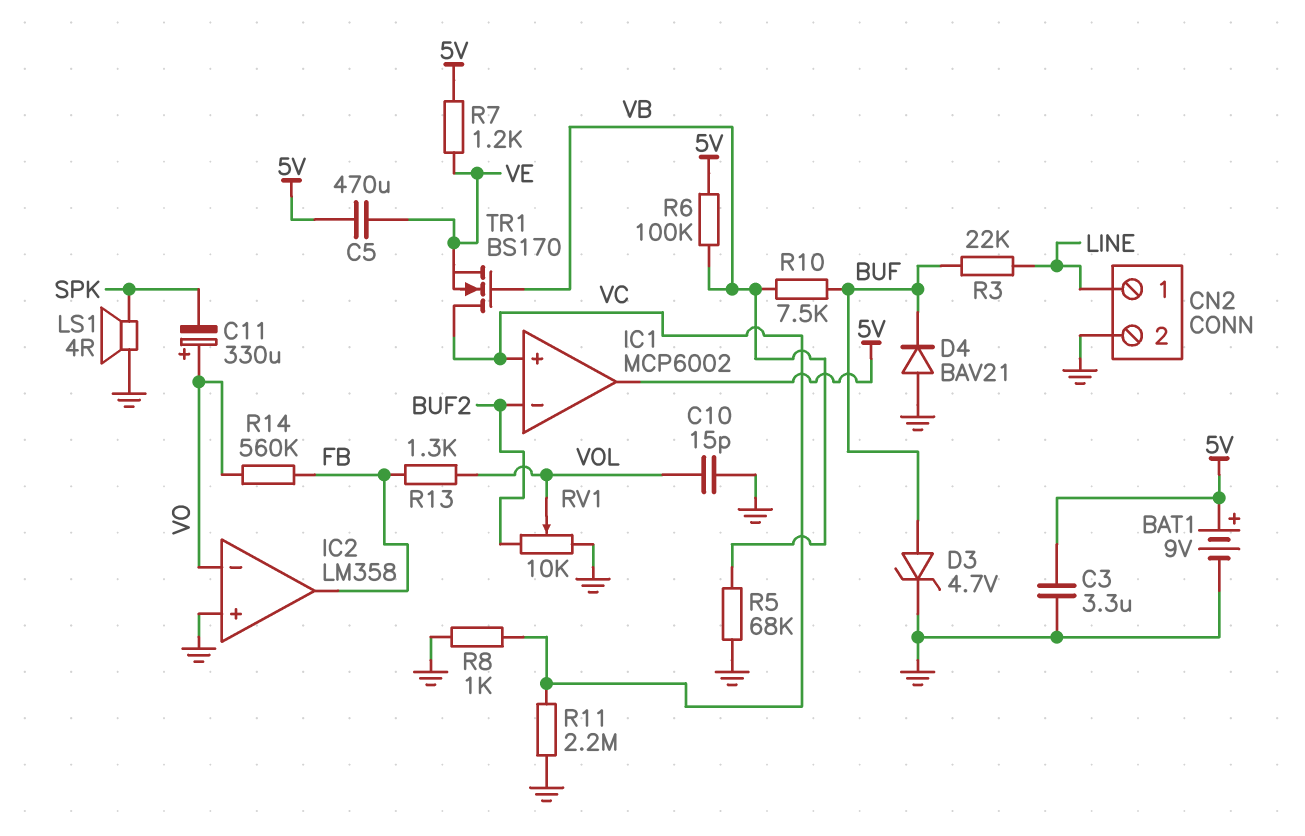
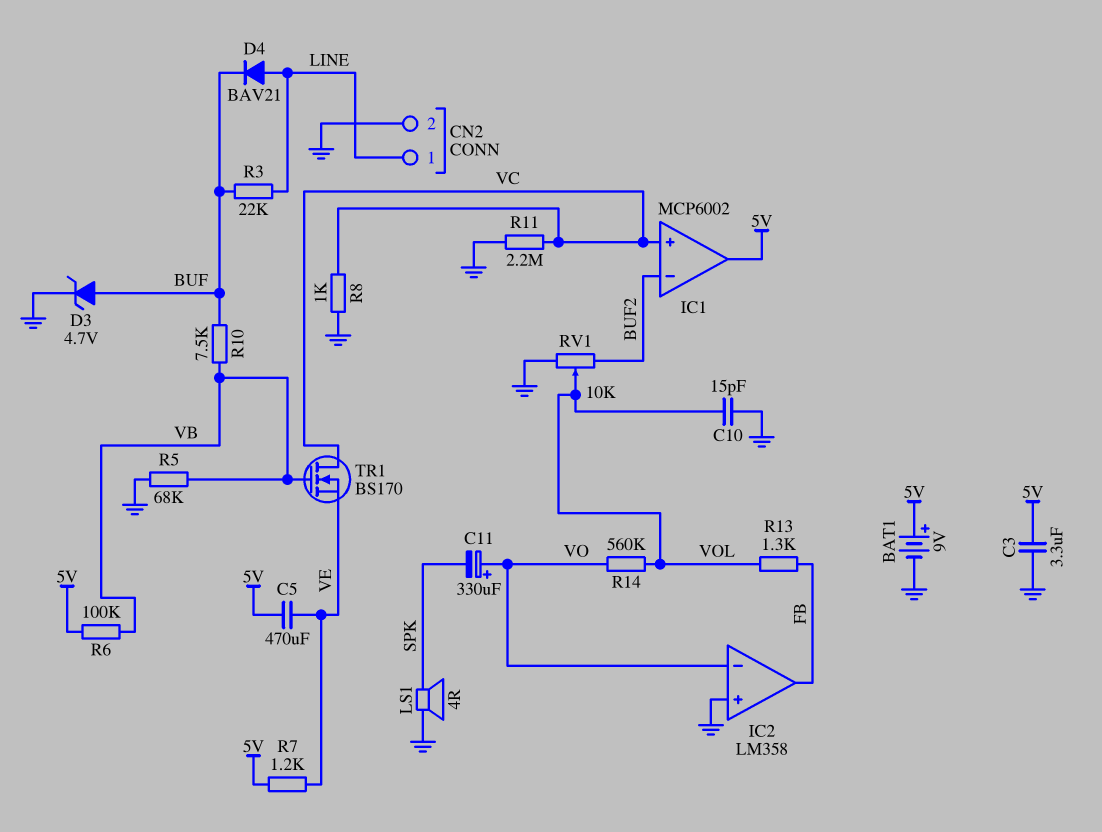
D4: diode BAV21 (A GND, K BUF) -> diode BAV21 (A LINE, K BUF)
R14: 560k (FB, VO) -> 560k (VO, VOL)

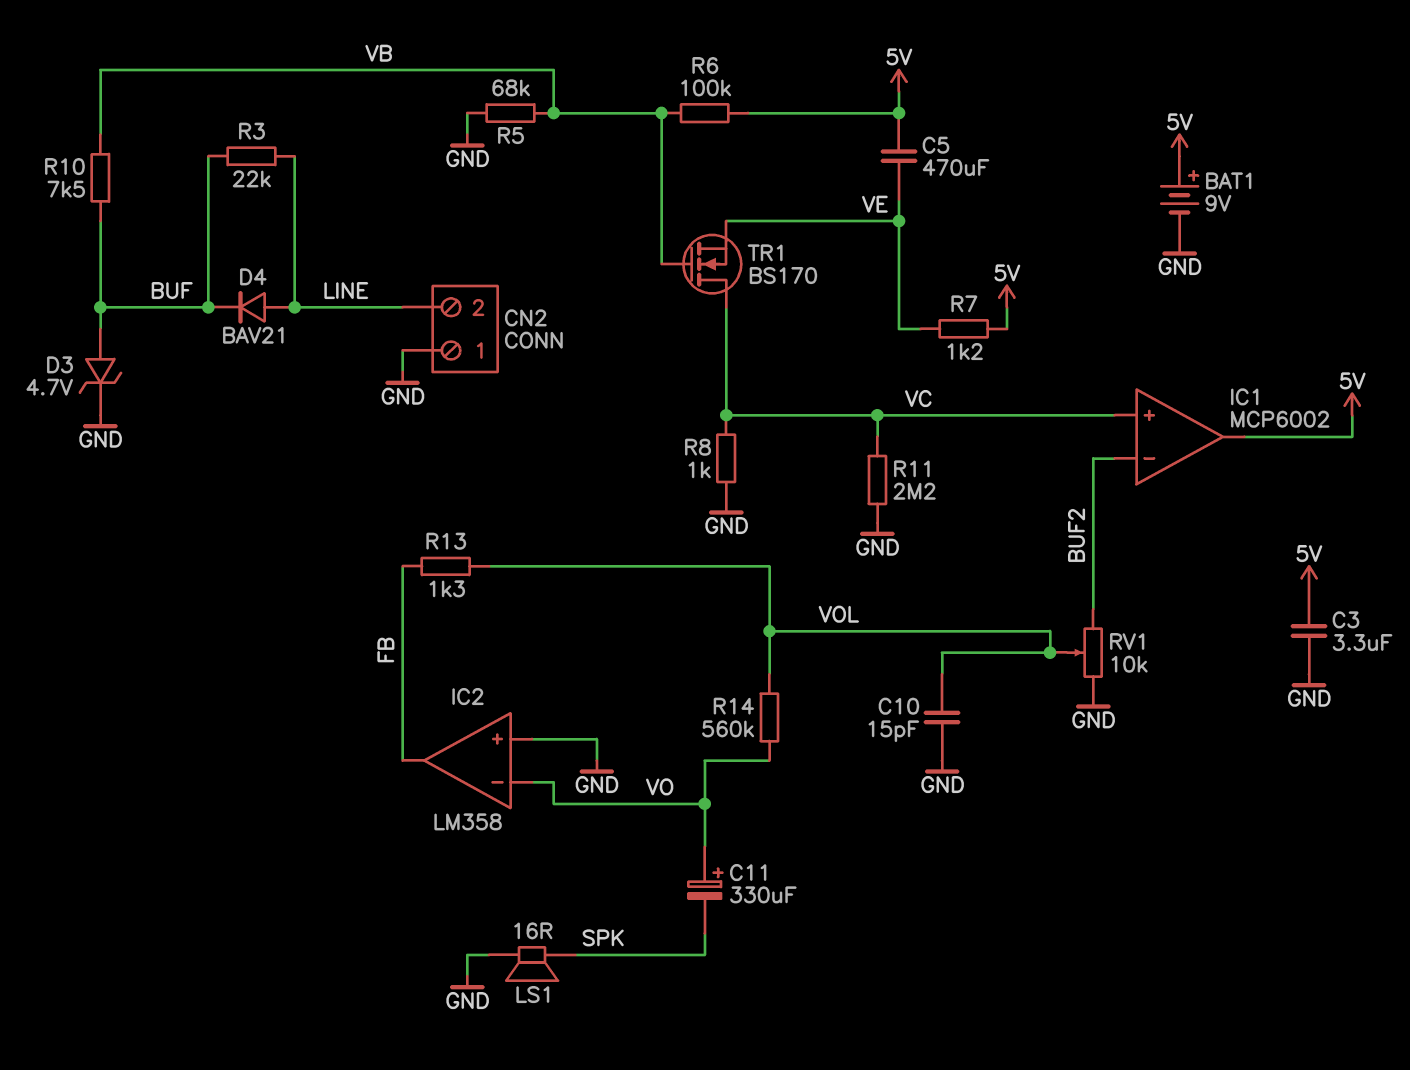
CN2 pin 1: LINE -> GND
CN2 pin 2: GND -> LINE
LS1: speaker 4R (GND, SPK) -> speaker 16R (GND, SPK)

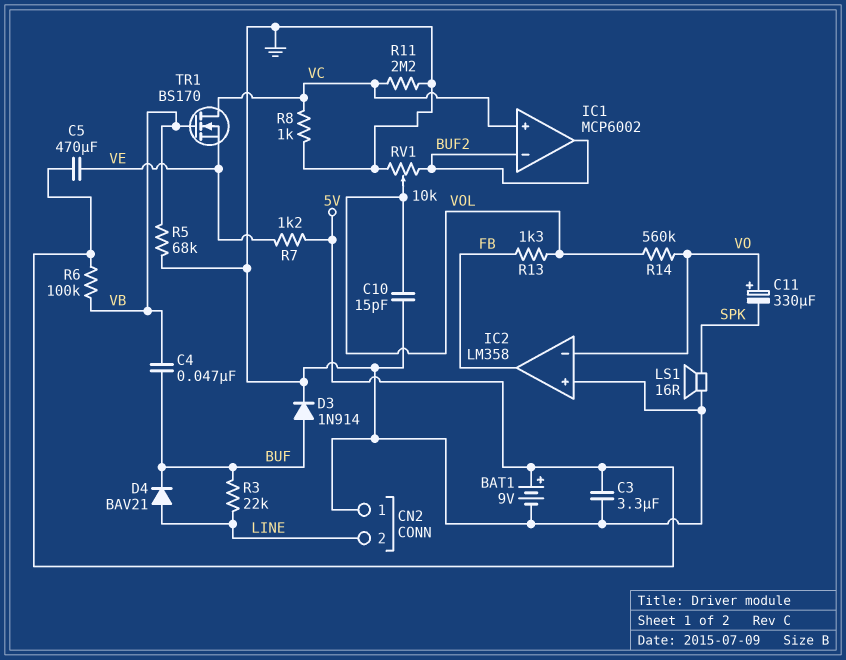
C4: none -> 47nF (BUF, VB)
D3: zener 4.7V (A BUF, K GND) -> diode 1N914 (A BUF, K GND)
IC1 pin out: 5V -> BUF2
R10: 7.5k (BUF, VB) -> none

